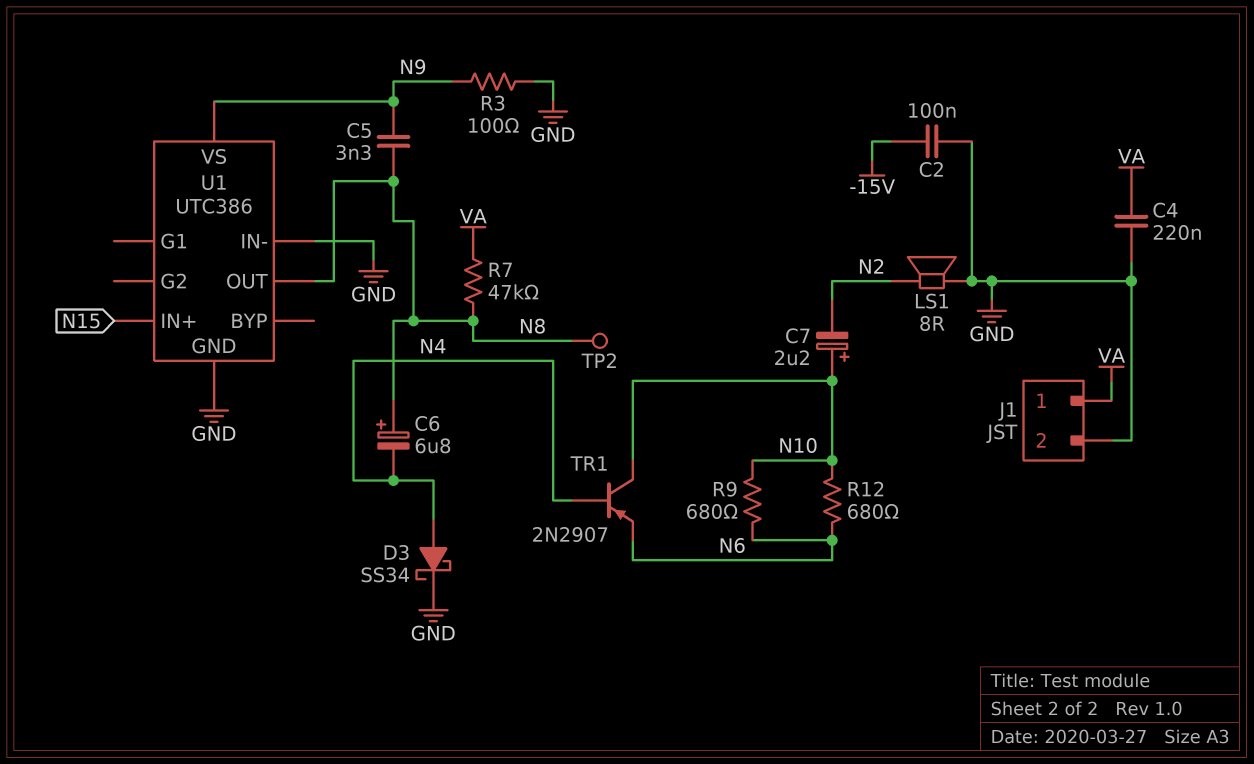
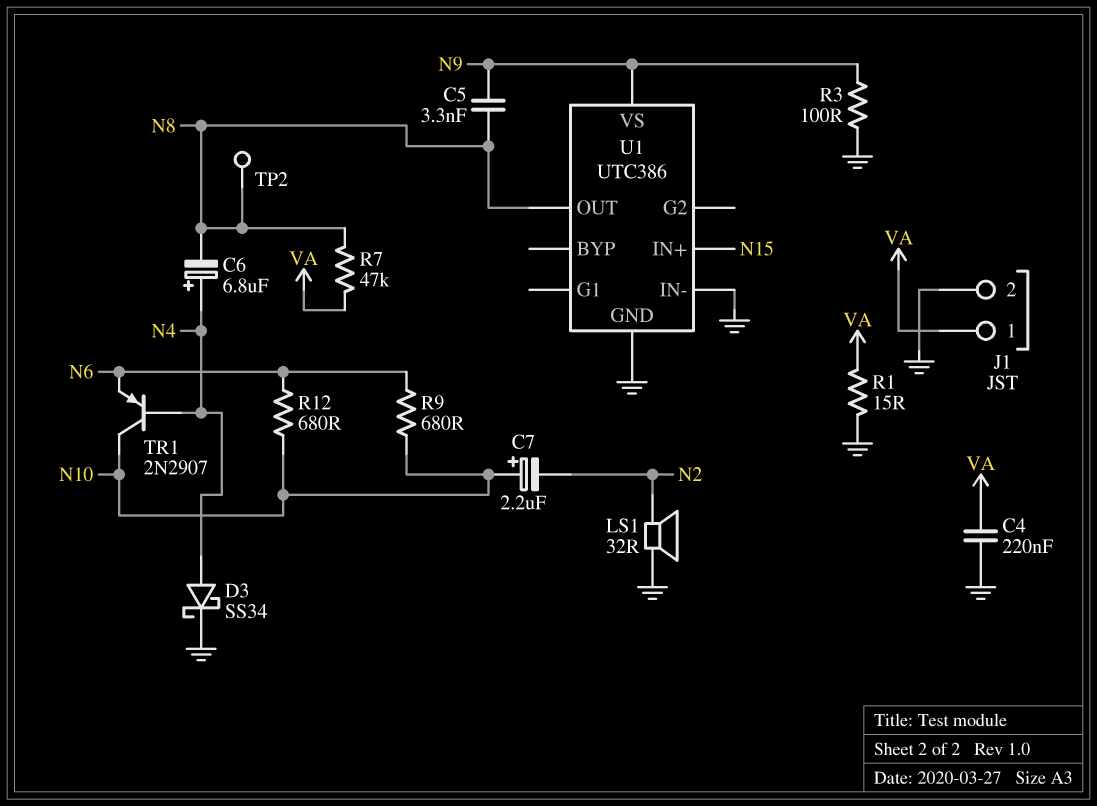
C2: 100nF (-15V, GND) -> none
C6: 6.8uF (plus N8, minus N4) -> 6.8uF (plus N4, minus N8)
LS1: speaker 8R (GND, N2) -> speaker 32R (GND, N2)
R1: none -> 15 (GND, VA)

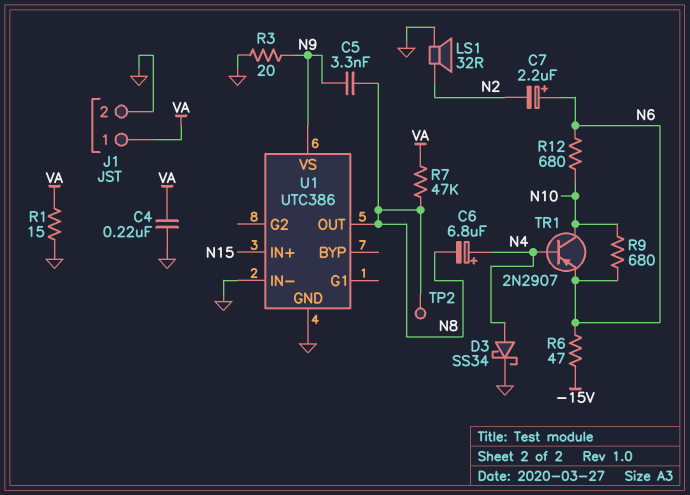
C7: 2.2uF (plus N10, minus N2) -> 2.2uF (plus N6, minus N2)
R3: 100 (GND, N9) -> 20 (GND, N9)
R6: none -> 47 (-15V, N6)

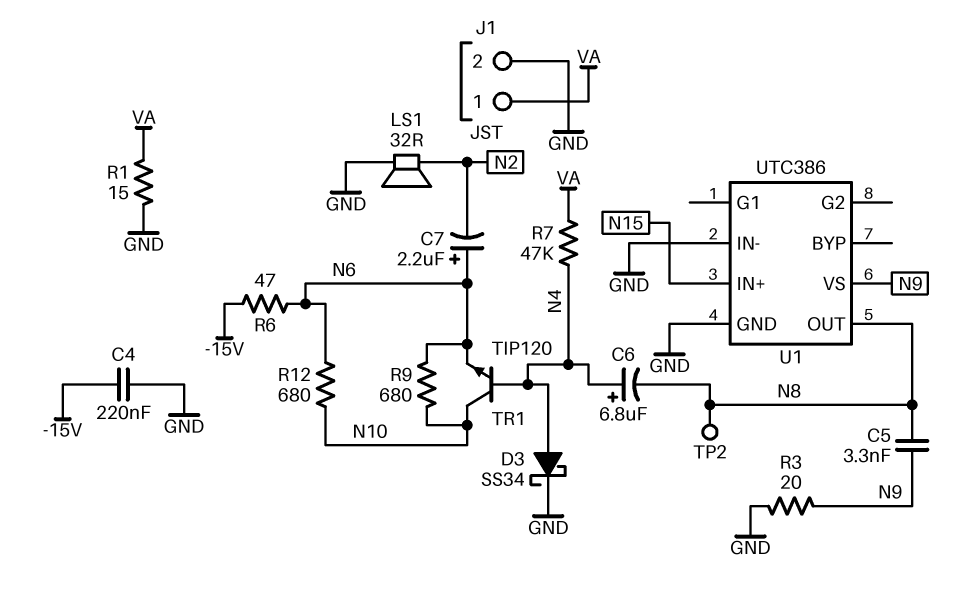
C4: 220nF (GND, VA) -> 220nF (-15V, GND)
R7: 47k (N8, VA) -> 47k (N4, VA)
TR1: PNP 2N2907 (B N4, C N10, E N6) -> NPN TIP120 (B N4, C N10, E N6)

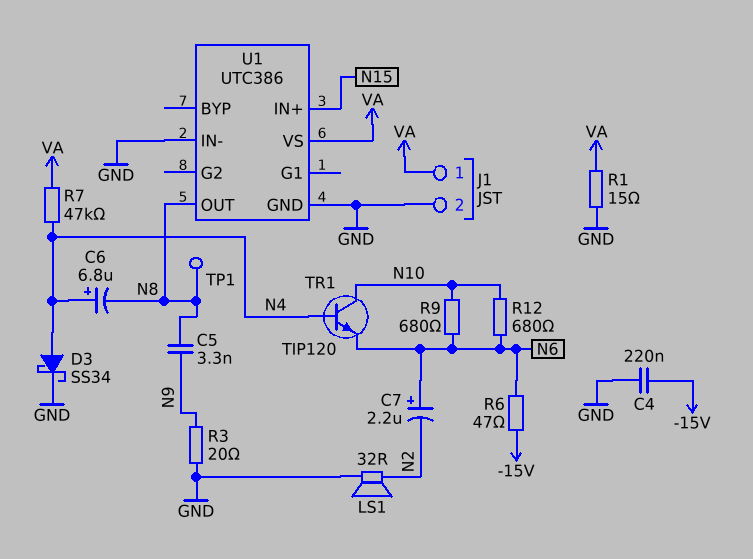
TP1: none -> test point (N8)
TP2: test point (N8) -> none
U1 pin VS: N9 -> VA

